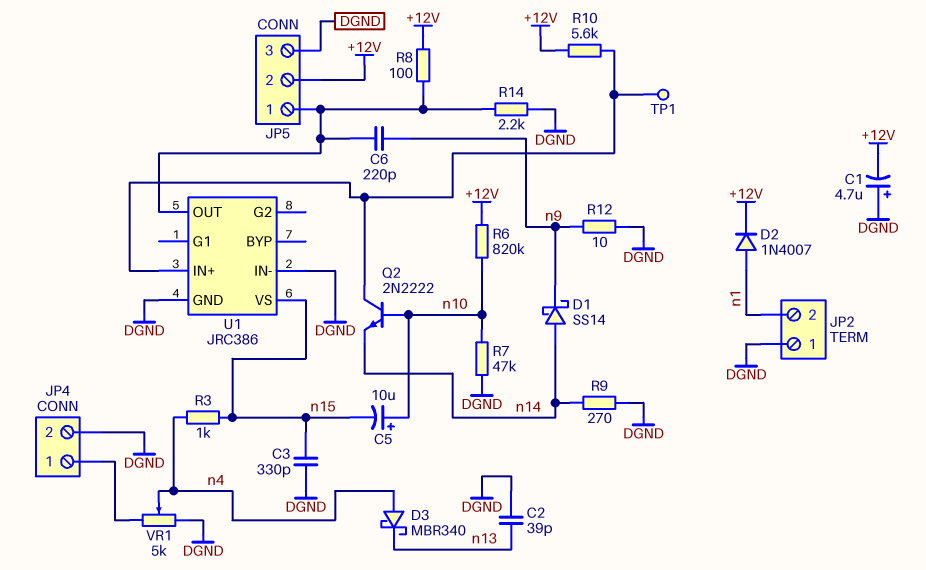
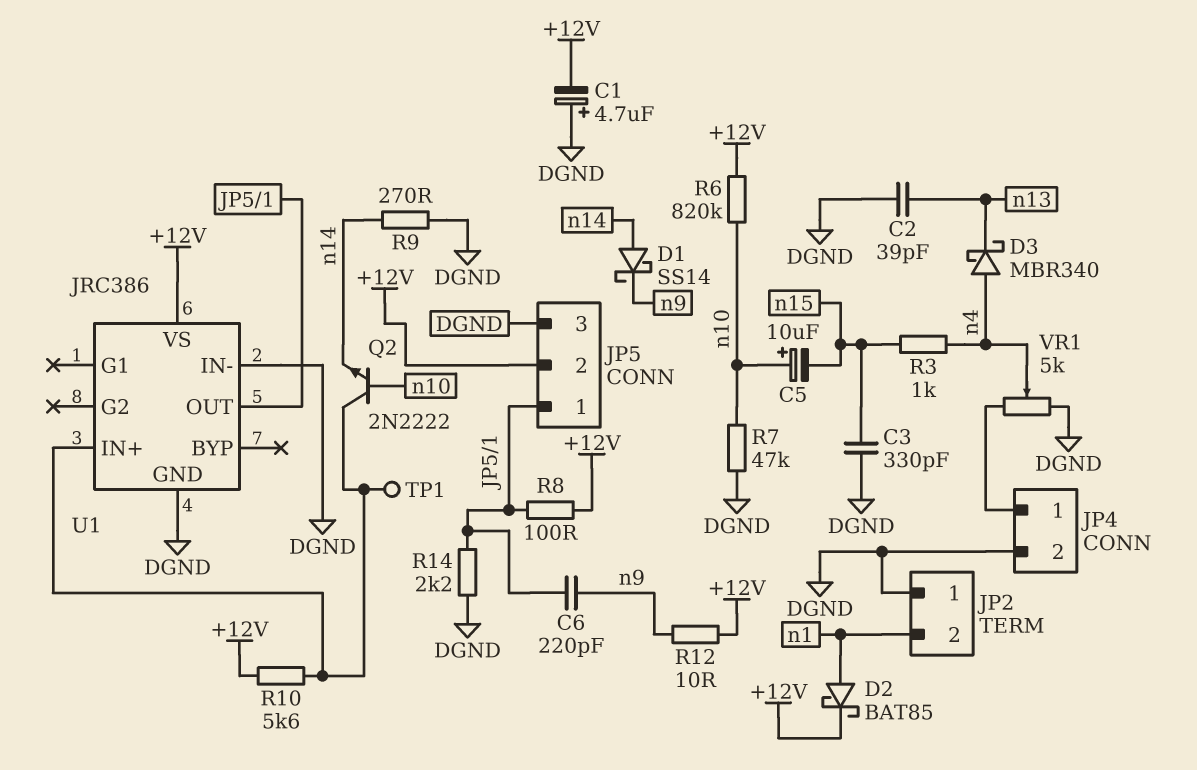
D2: diode 1N4007 (A n1, K +12V) -> schottky BAT85 (A n1, K +12V)
R12: 10 (DGND, n9) -> 10 (+12V, n9)
U1 pin VS: n15 -> +12V

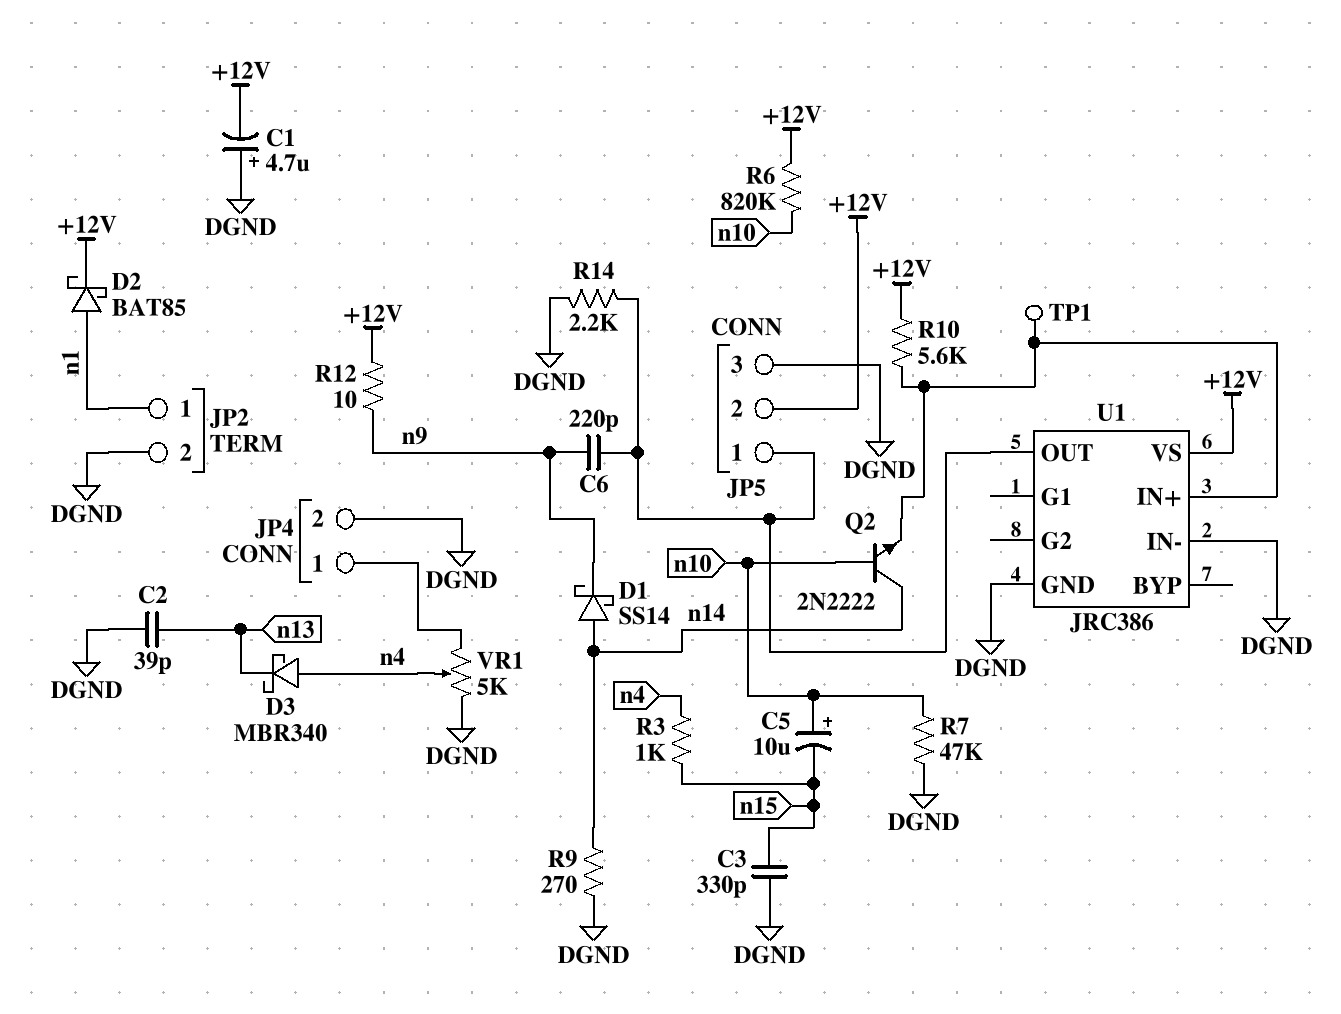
JP2 pin 1: DGND -> n1
JP2 pin 2: n1 -> DGND
Q2: NPN 2N2222 (B n10, C U1/IN+, E n14) -> NPN 2N2222 (B n10, C n14, E U1/IN+)
R8: 100 (+12V, JP5/1) -> none

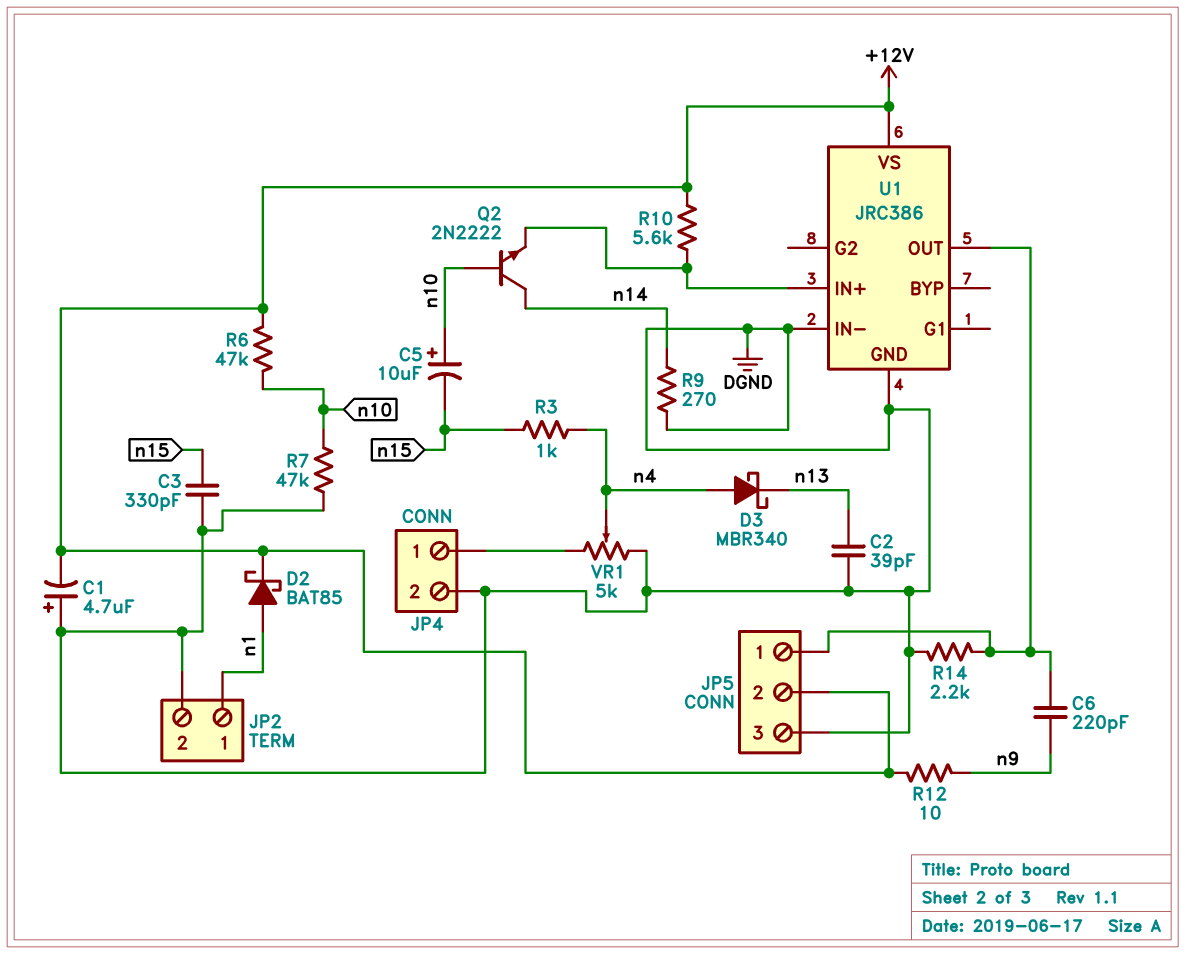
D1: schottky SS14 (A n14, K n9) -> none
R6: 820k (+12V, n10) -> 47k (+12V, n10)
TP1: test point (U1/IN+) -> none

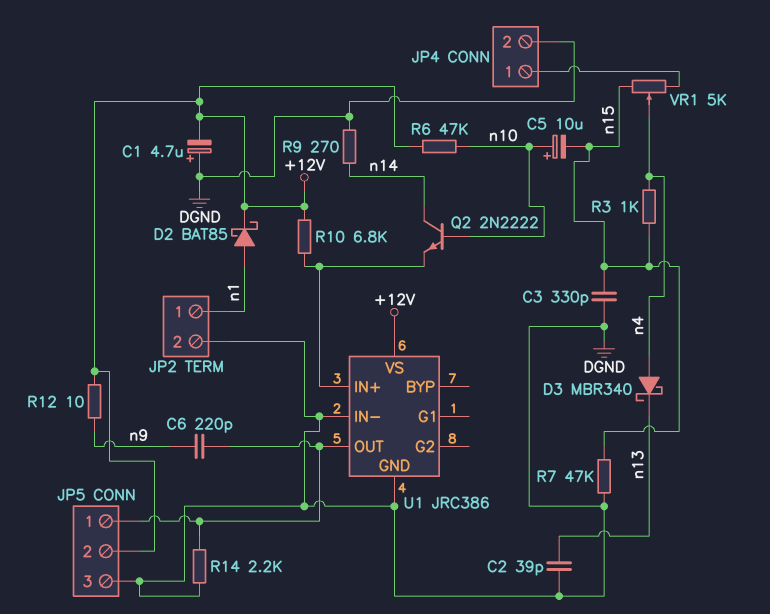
R7: 47k (DGND, n10) -> 47k (DGND, n15)
R10: 5.6k (+12V, U1/IN+) -> 6.8k (+12V, U1/IN+)
VR1: 5k (DGND, JP4/1, wiper n4) -> 5k (JP4/1, n15, wiper n4)

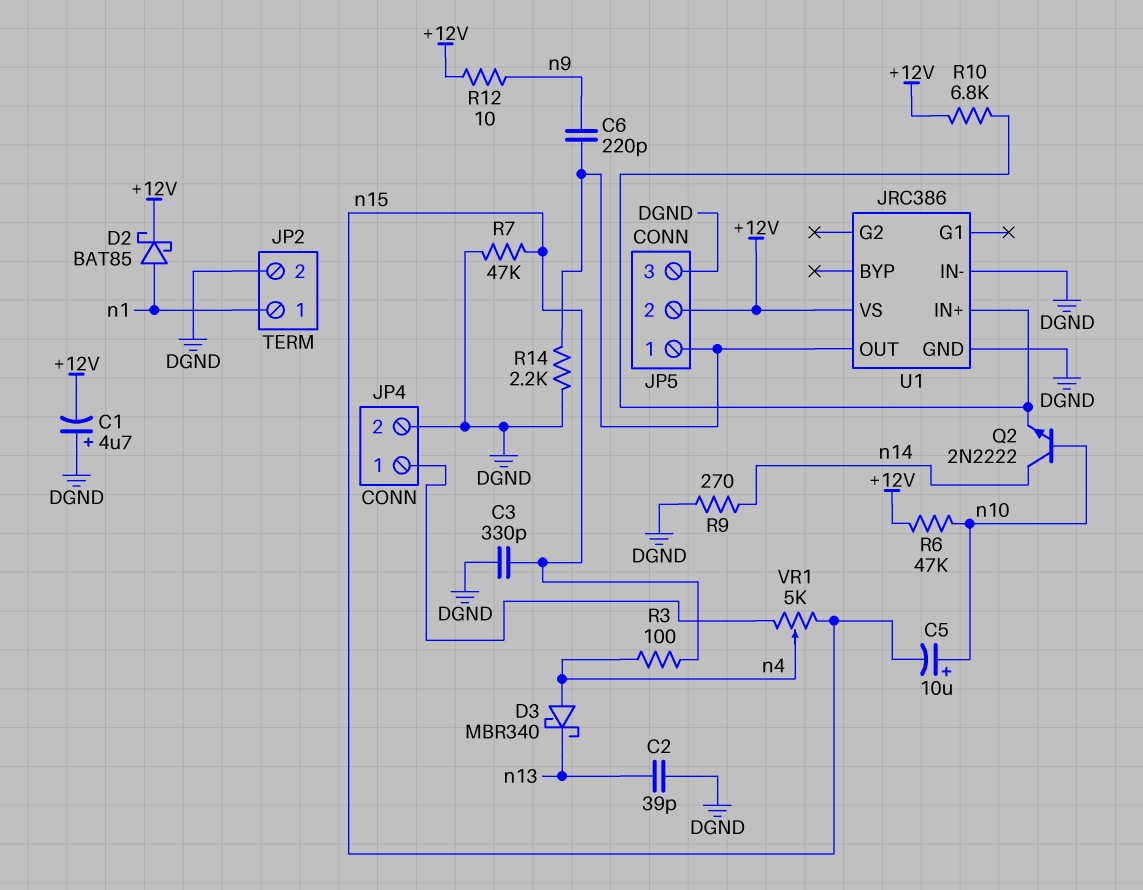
R3: 1k (n4, n15) -> 100 (n4, n15)

